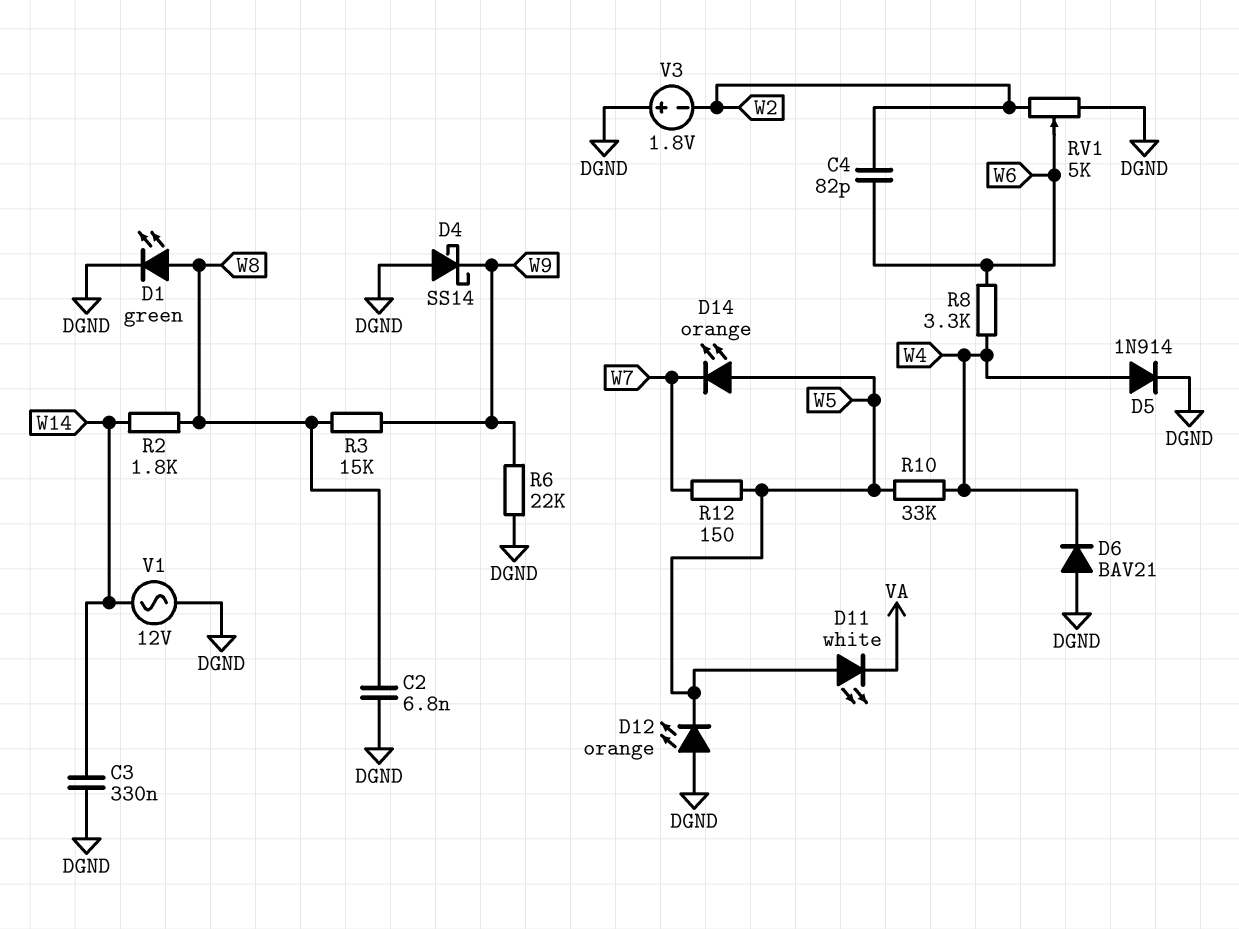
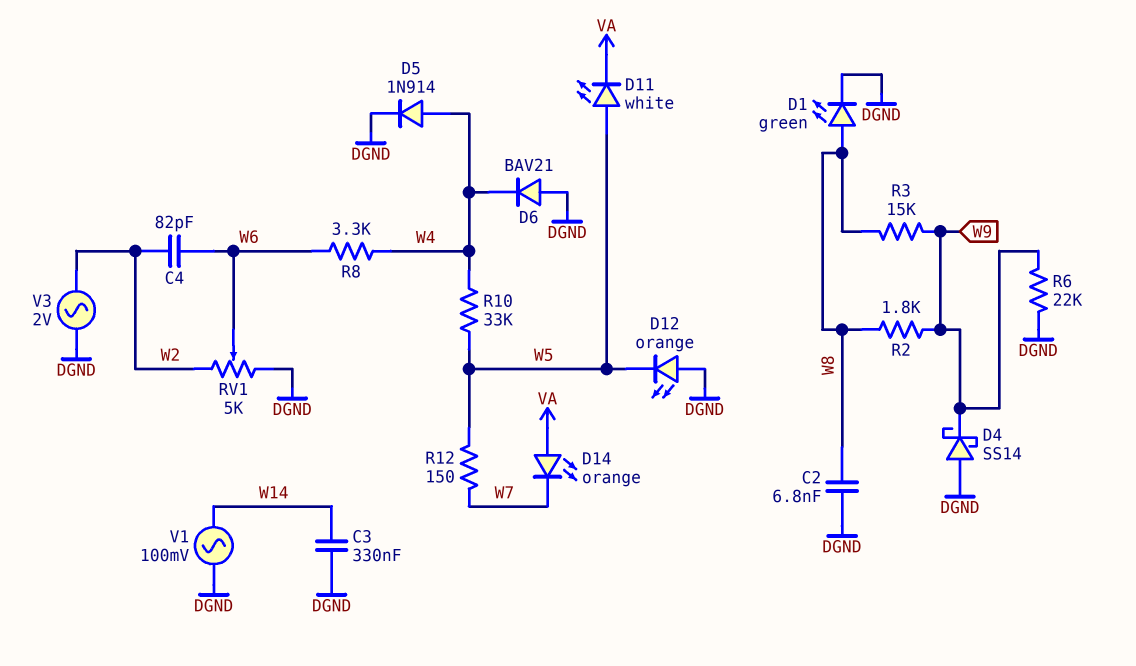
D14: LED orange (A W5, K W7) -> LED orange (A VA, K W7)
R2: 1.8k (W8, W14) -> 1.8k (W8, W9)
V1: AC 12V (DGND, W14) -> AC 100mV (DGND, W14)
V3: 1.8V (plus DGND, minus W2) -> AC 2V (DGND, W2)

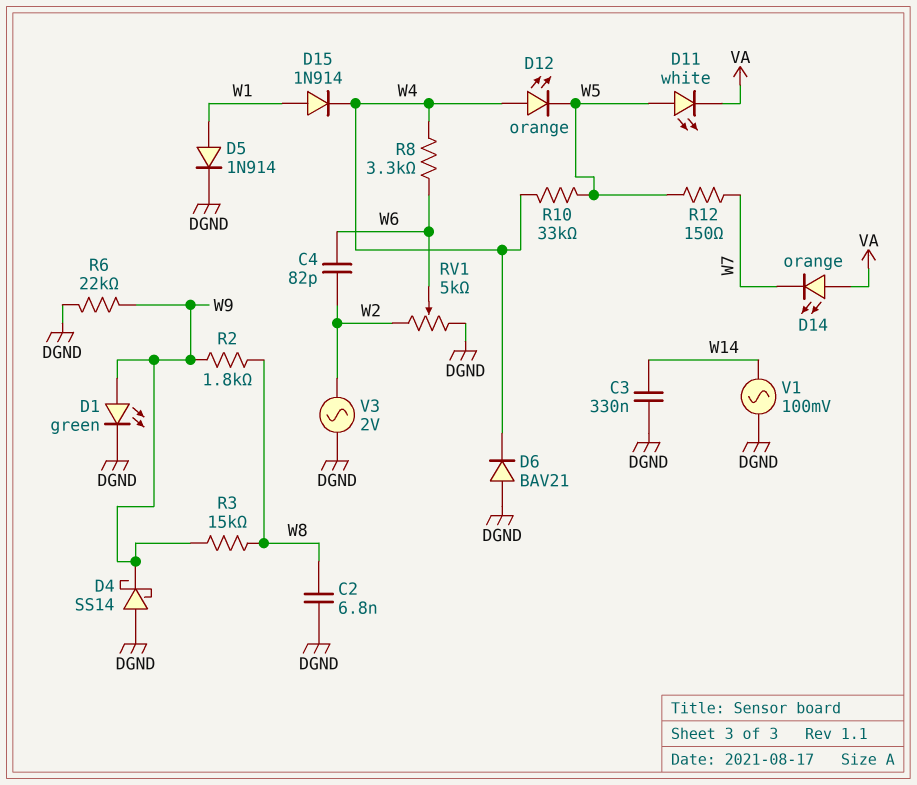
D1: LED green (A W8, K DGND) -> LED green (A W9, K DGND)
D5: diode 1N914 (A W4, K DGND) -> diode 1N914 (A W1, K DGND)
D12: LED orange (A DGND, K W5) -> LED orange (A W4, K W5)
D15: none -> diode 1N914 (A W1, K W4)

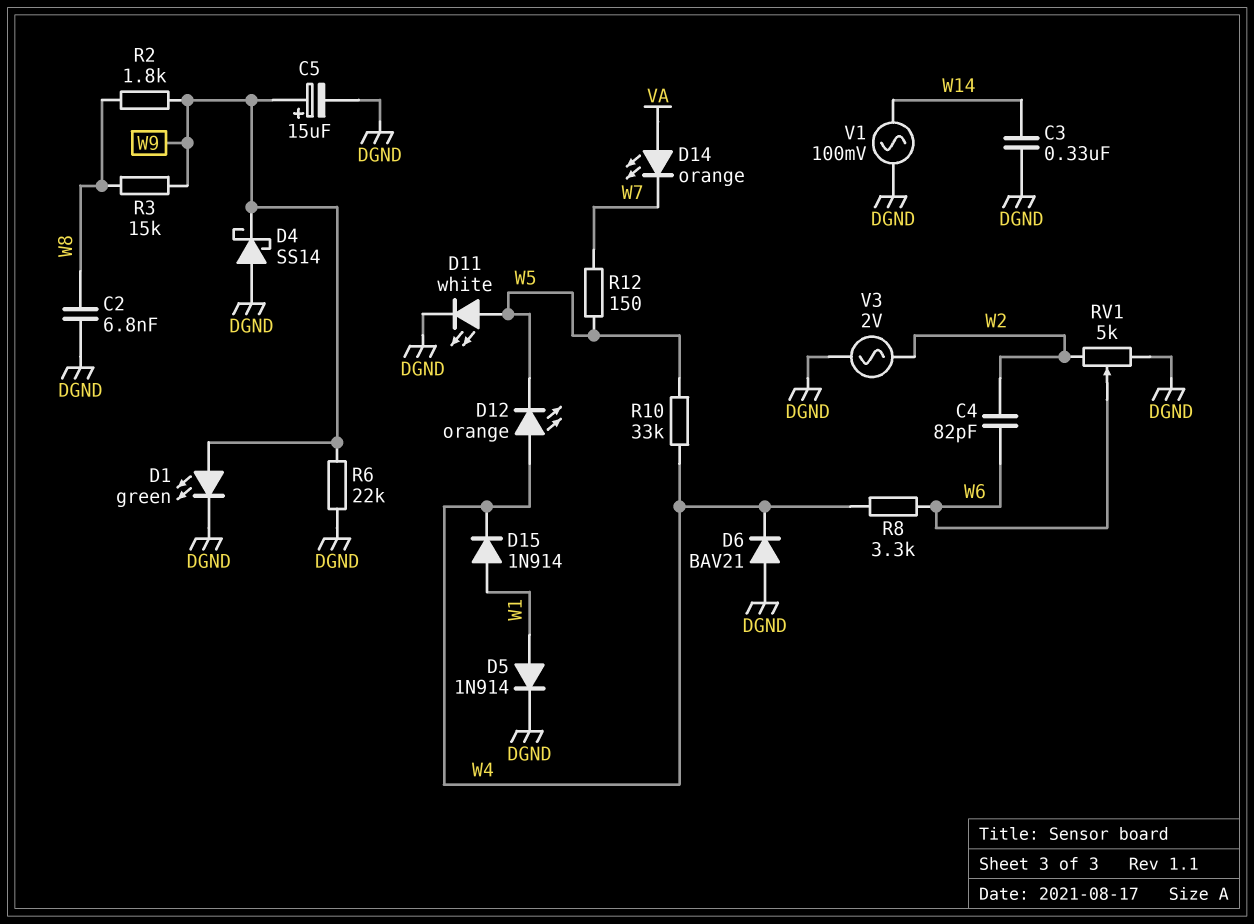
C5: none -> 15uF (plus W9, minus DGND)
D11: LED white (A W5, K VA) -> LED white (A W5, K DGND)

